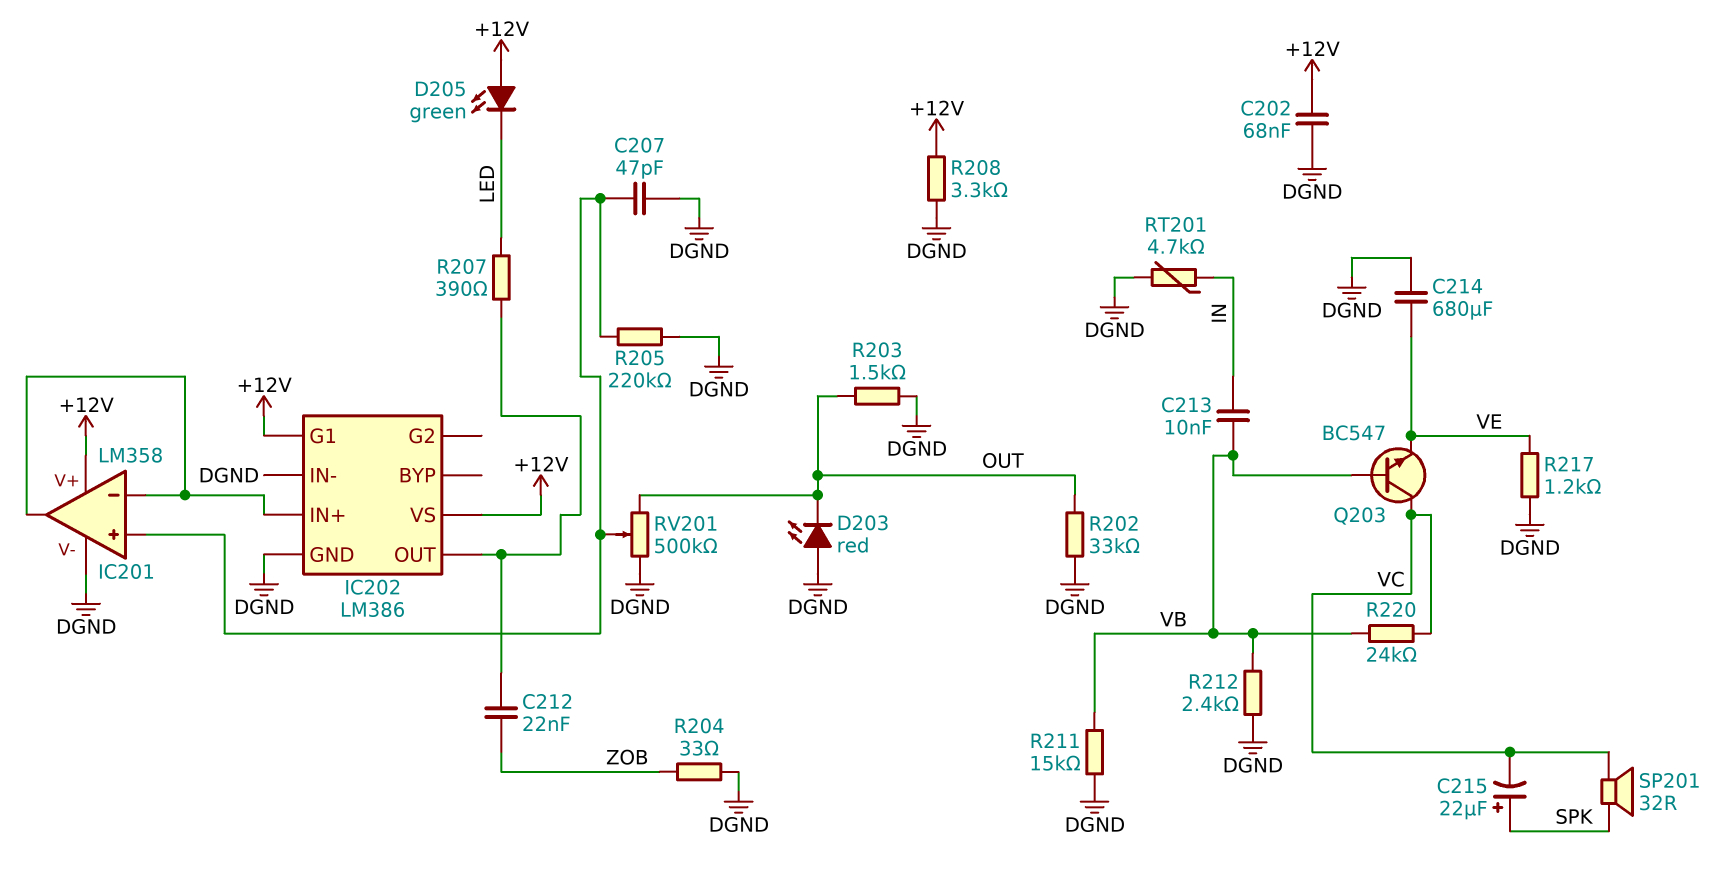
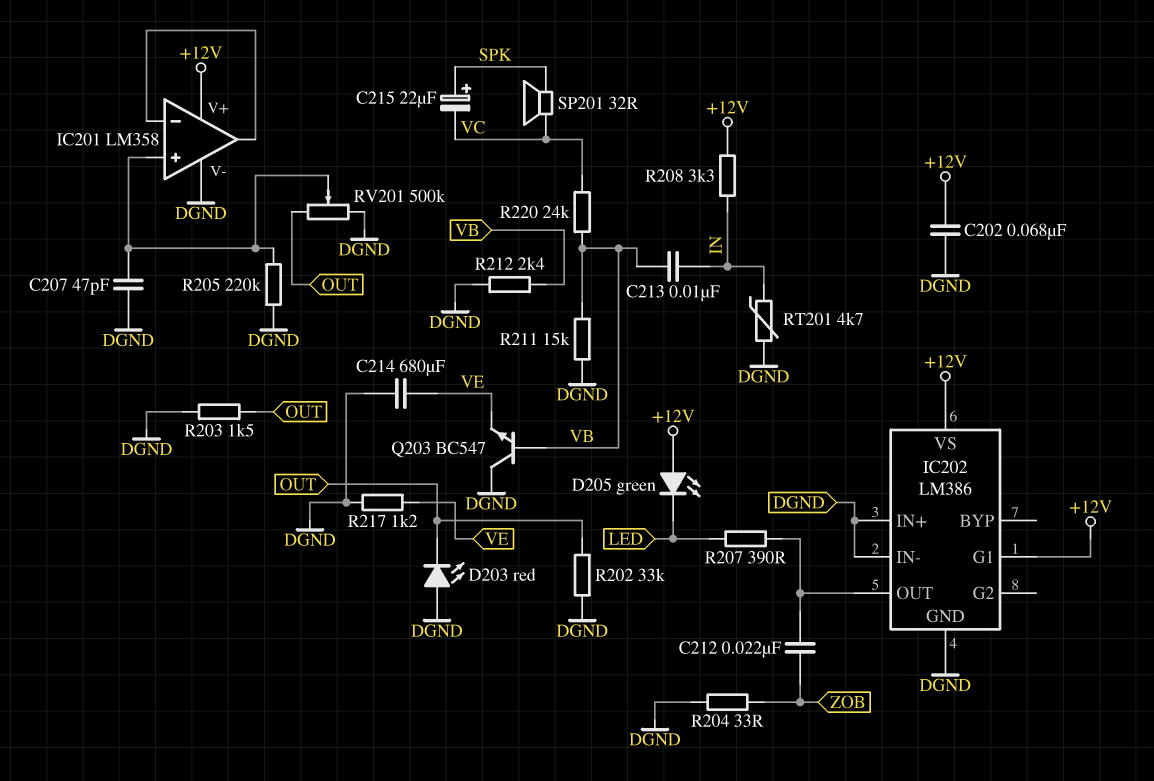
IC202 pin IN+: IC201/in- -> DGND
Q203: NPN BC547 (B VB, C VC, E VE) -> NPN BC547 (B VB, C DGND, E VE)
R208: 3.3k (+12V, DGND) -> 3.3k (+12V, IN)

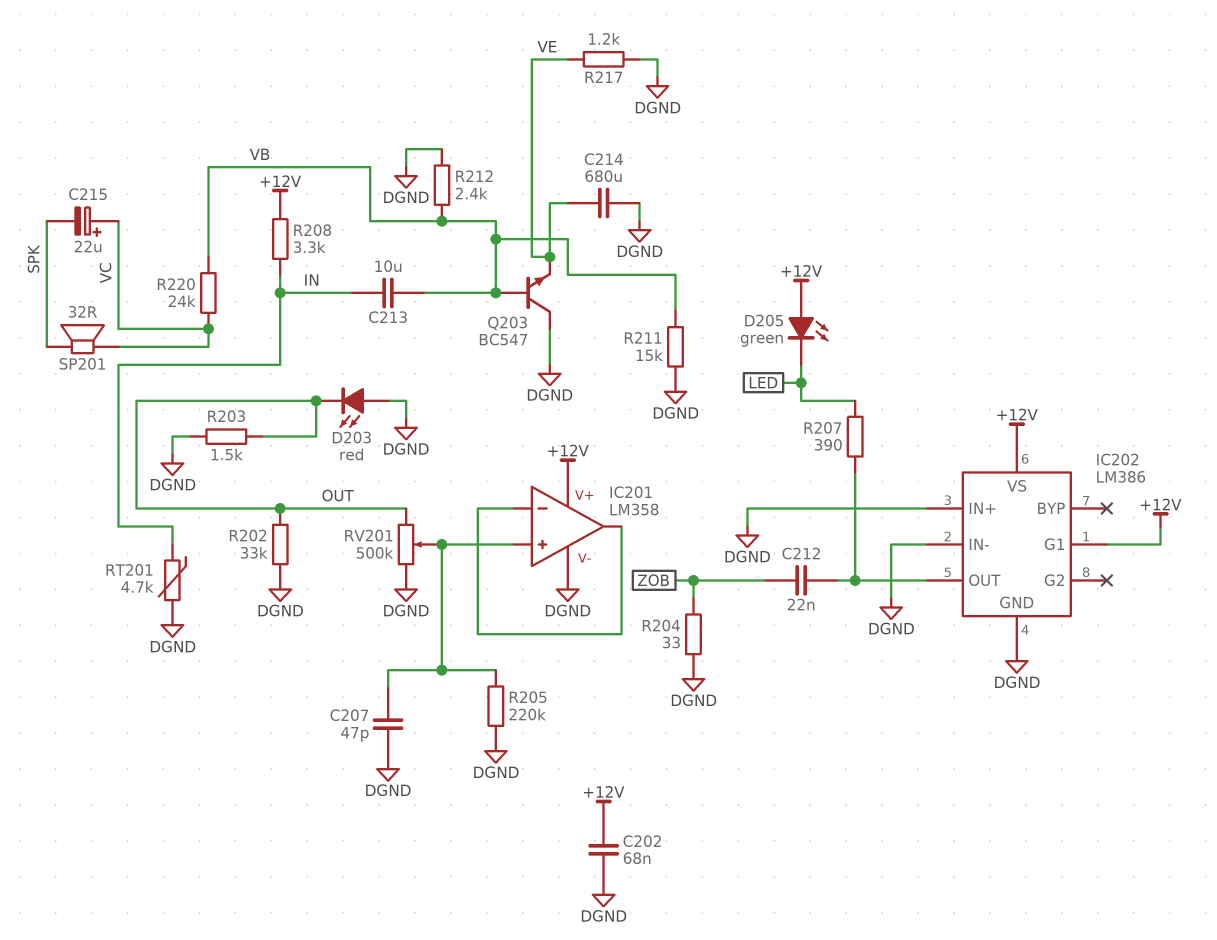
C213: 10nF (IN, VB) -> 10uF (IN, VB)
C215: 22uF (plus SPK, minus VC) -> 22uF (plus VC, minus SPK)

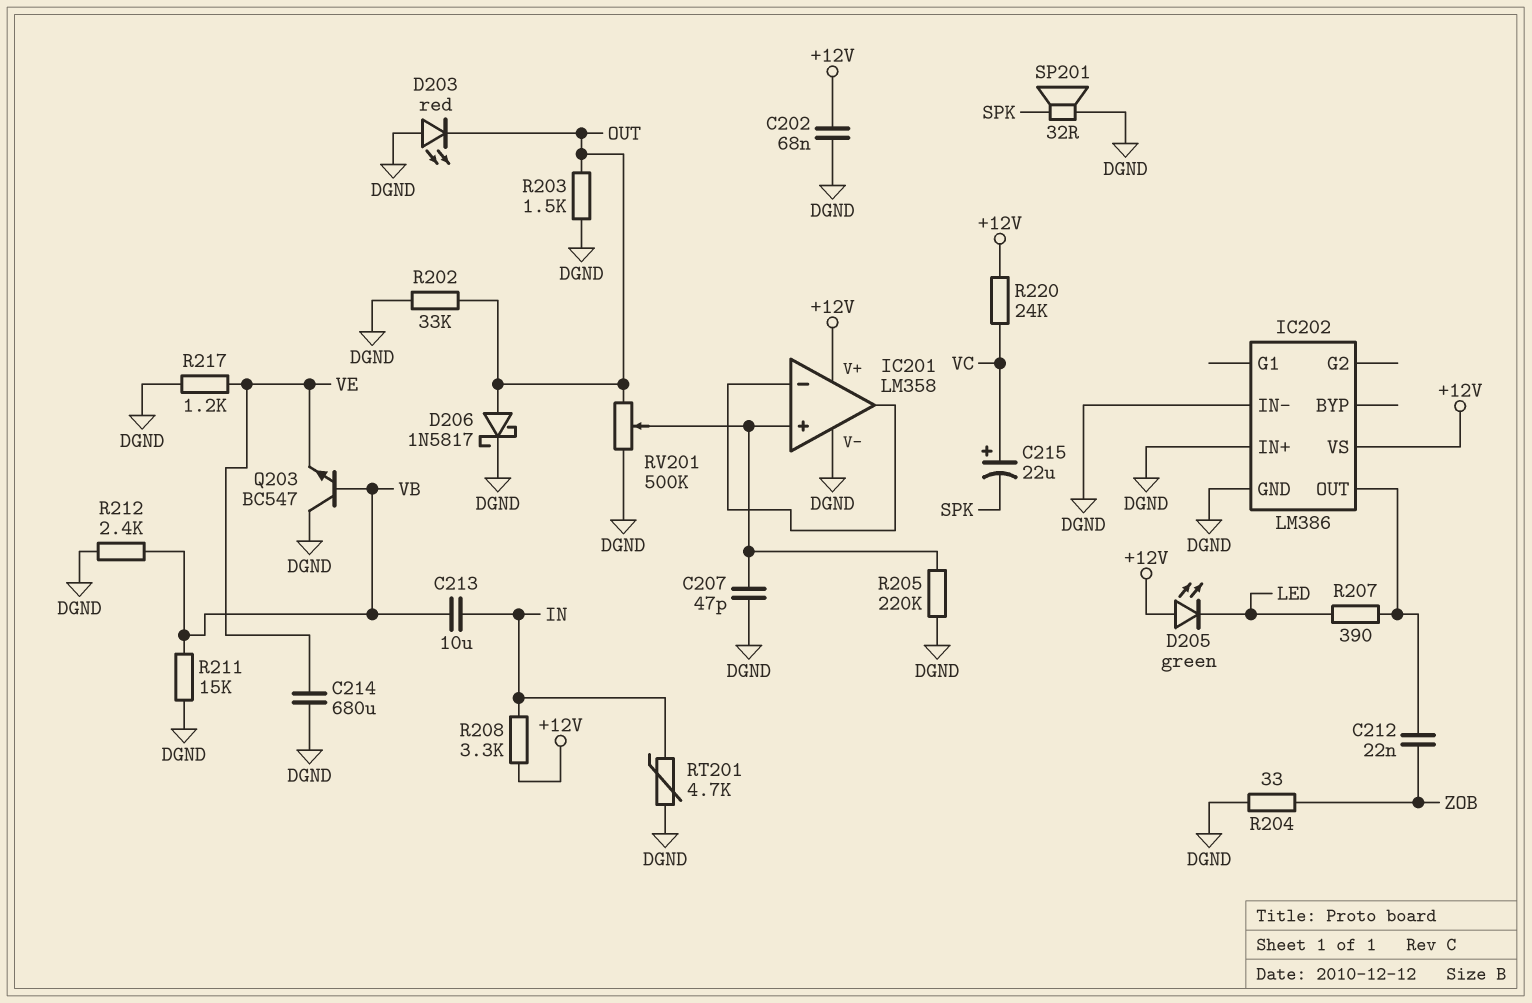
D206: none -> schottky 1N5817 (A OUT, K DGND)
IC202 pin G1: +12V -> none
R220: 24k (VB, VC) -> 24k (+12V, VC)
SP201: speaker 32R (SPK, VC) -> speaker 32R (DGND, SPK)

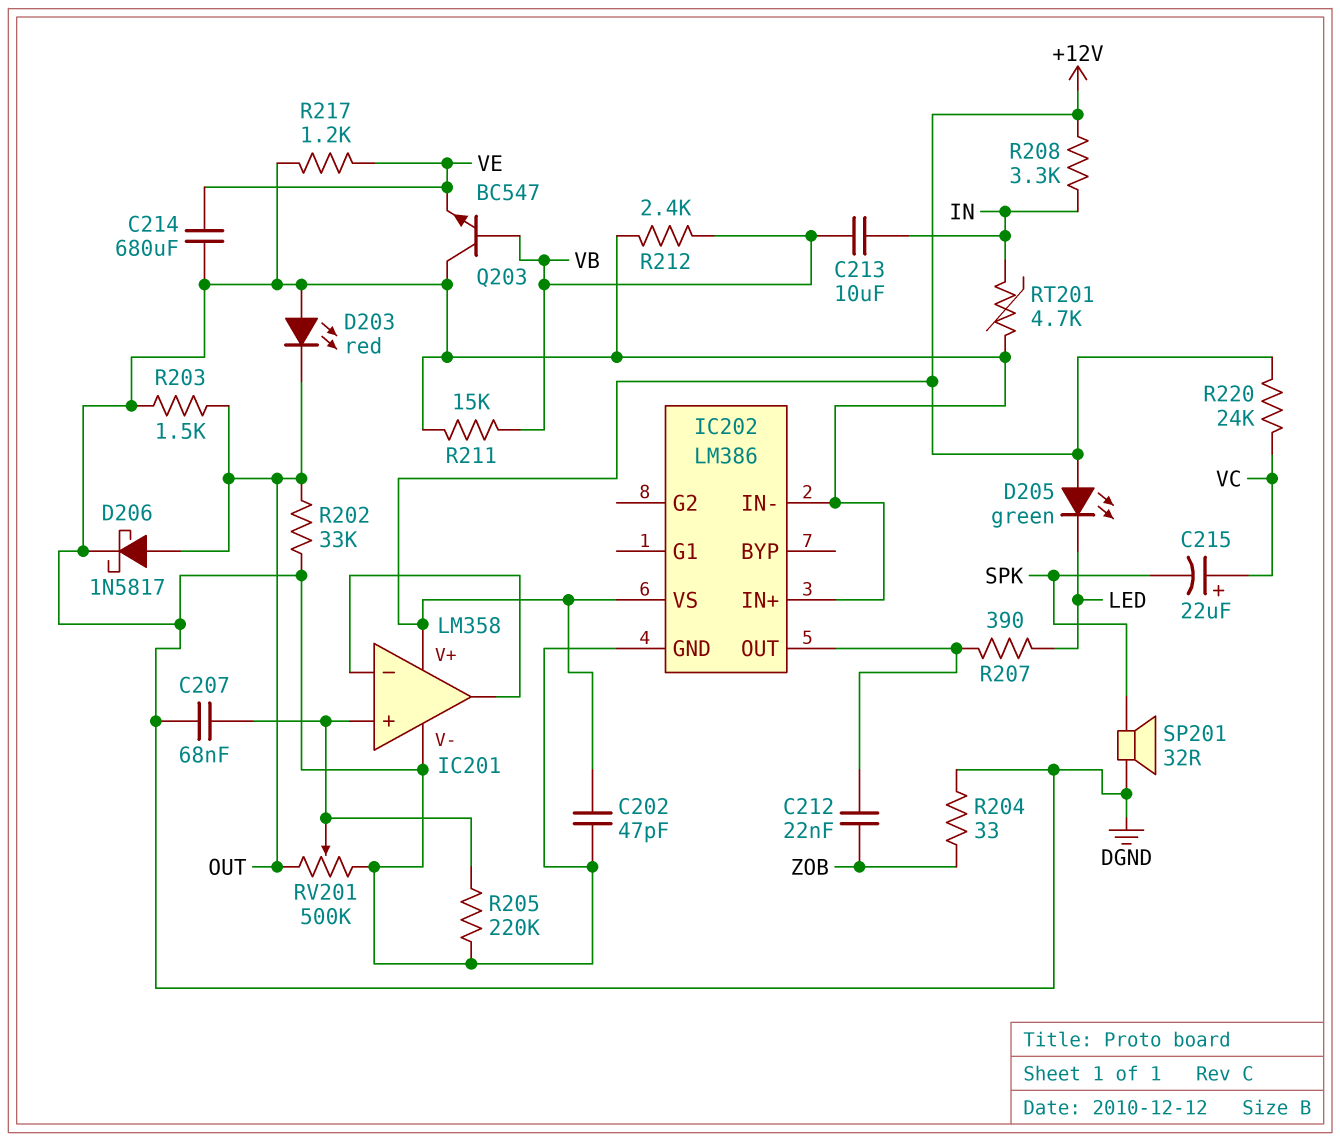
C202: 68nF (+12V, DGND) -> 47pF (+12V, DGND)
C207: 47pF (DGND, IC201/in+) -> 68nF (DGND, IC201/in+)

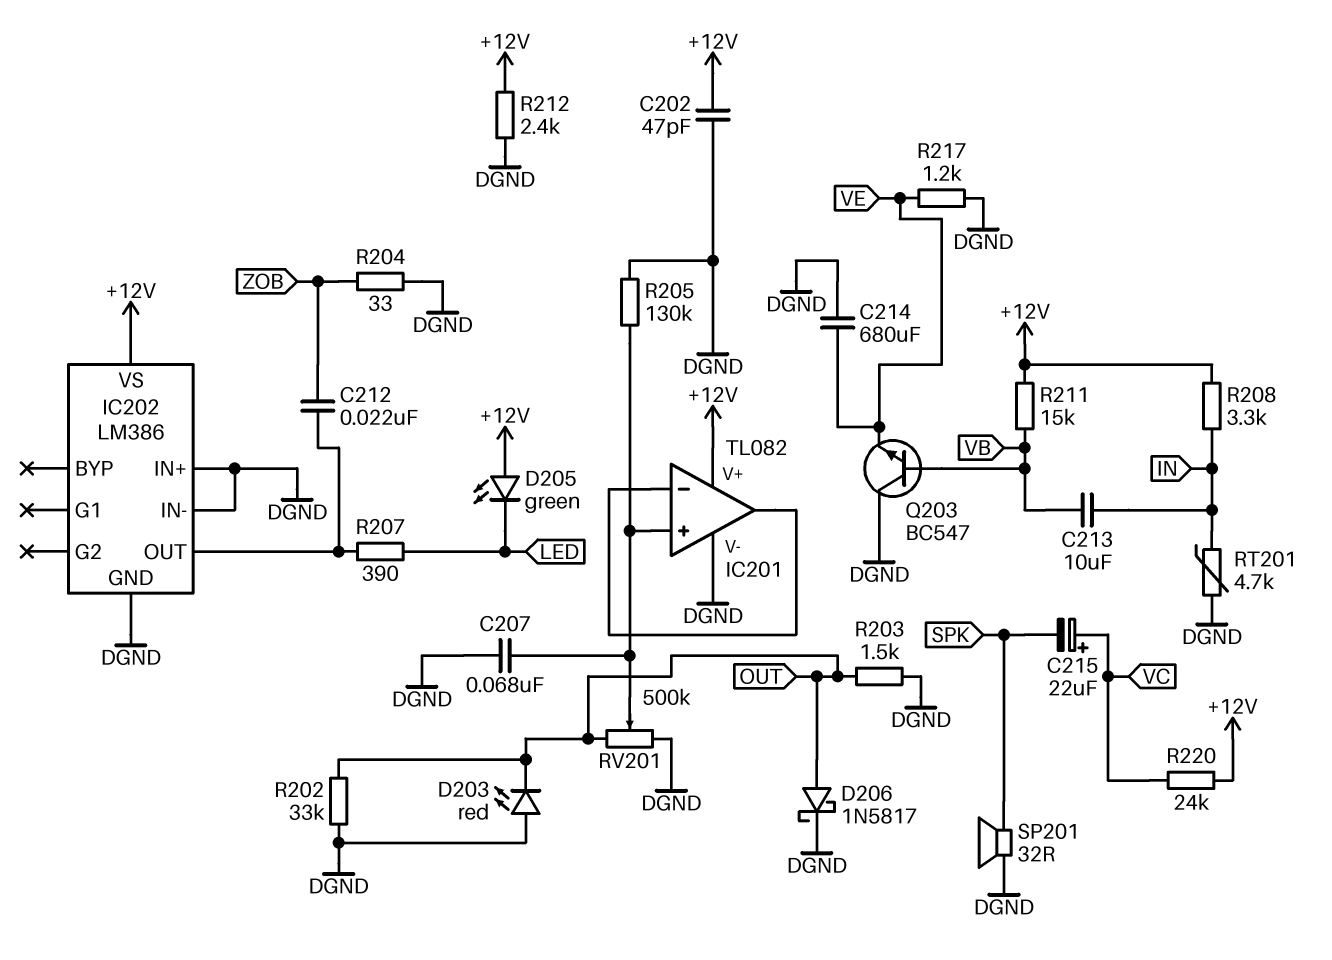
IC201: LM358 -> TL082
R205: 220k (DGND, IC201/in+) -> 130k (DGND, IC201/in+)
R211: 15k (DGND, VB) -> 15k (+12V, VB)
R212: 2.4k (DGND, VB) -> 2.4k (+12V, DGND)

